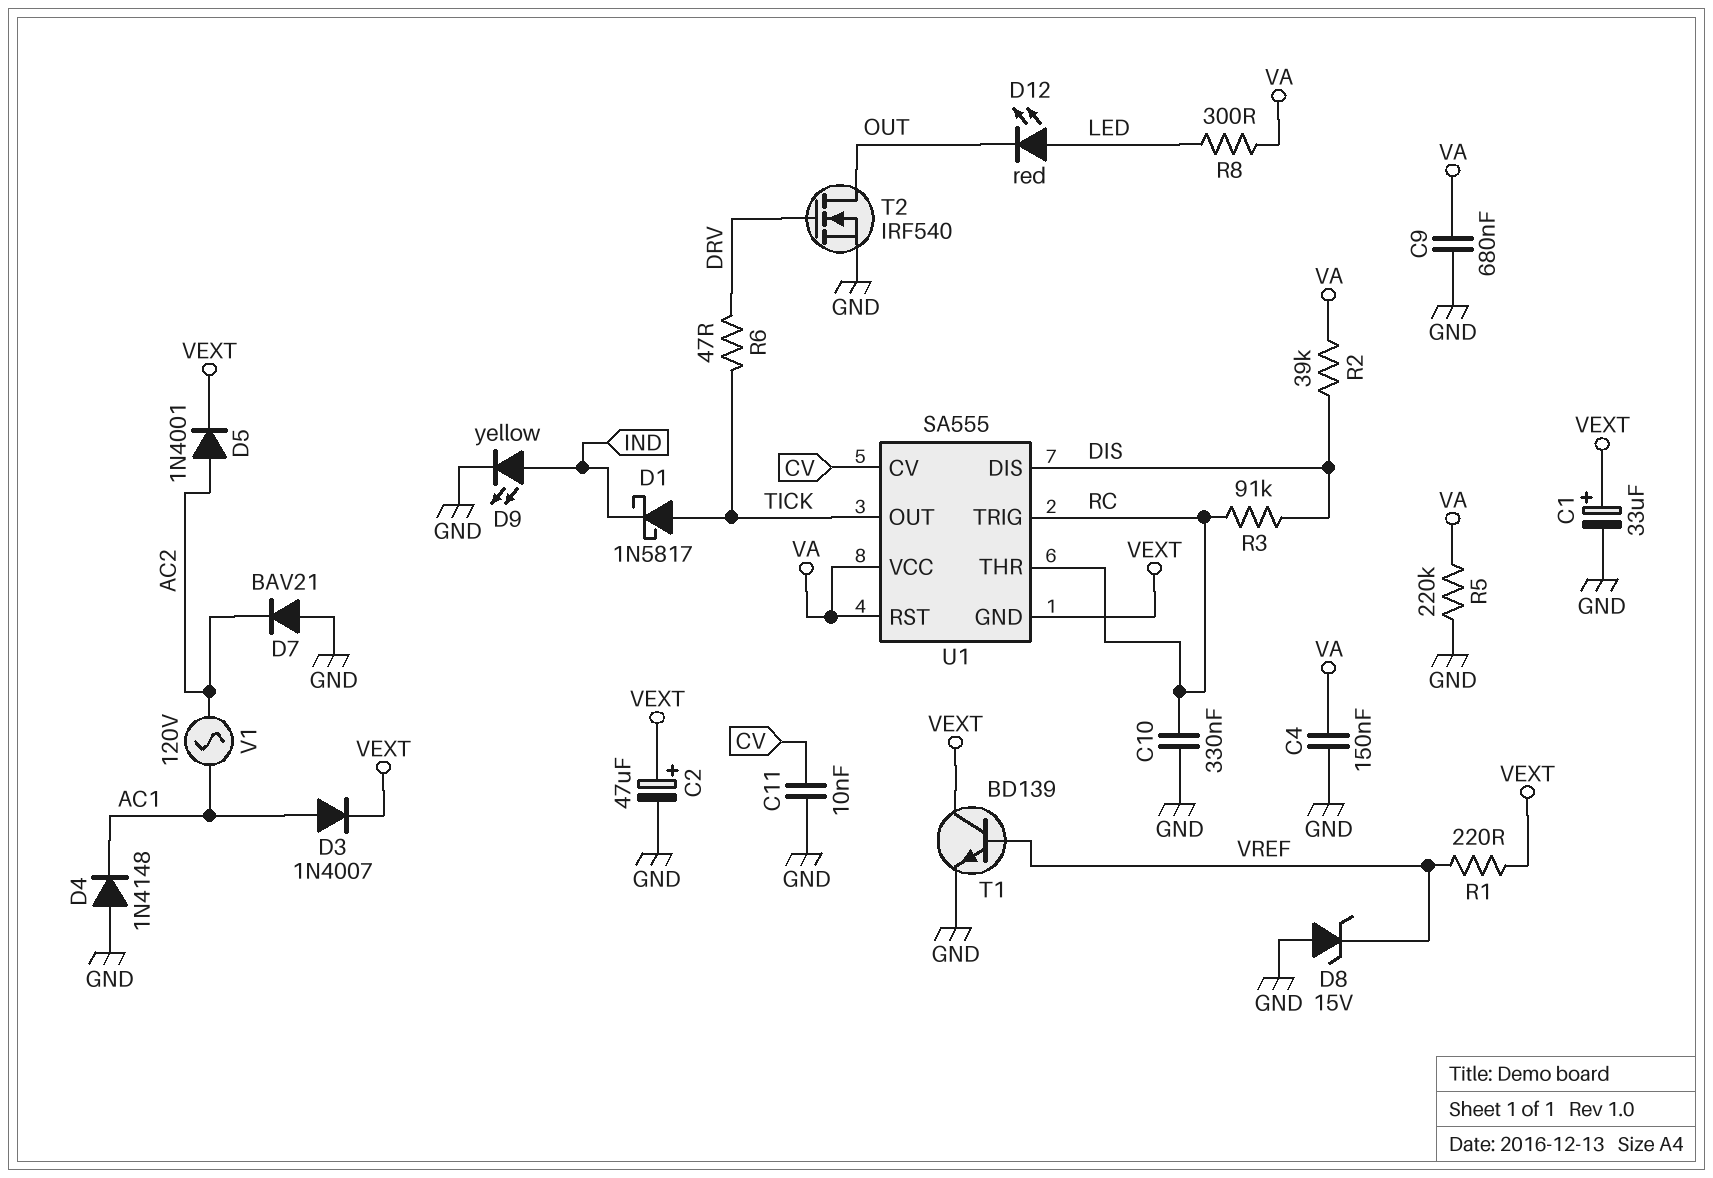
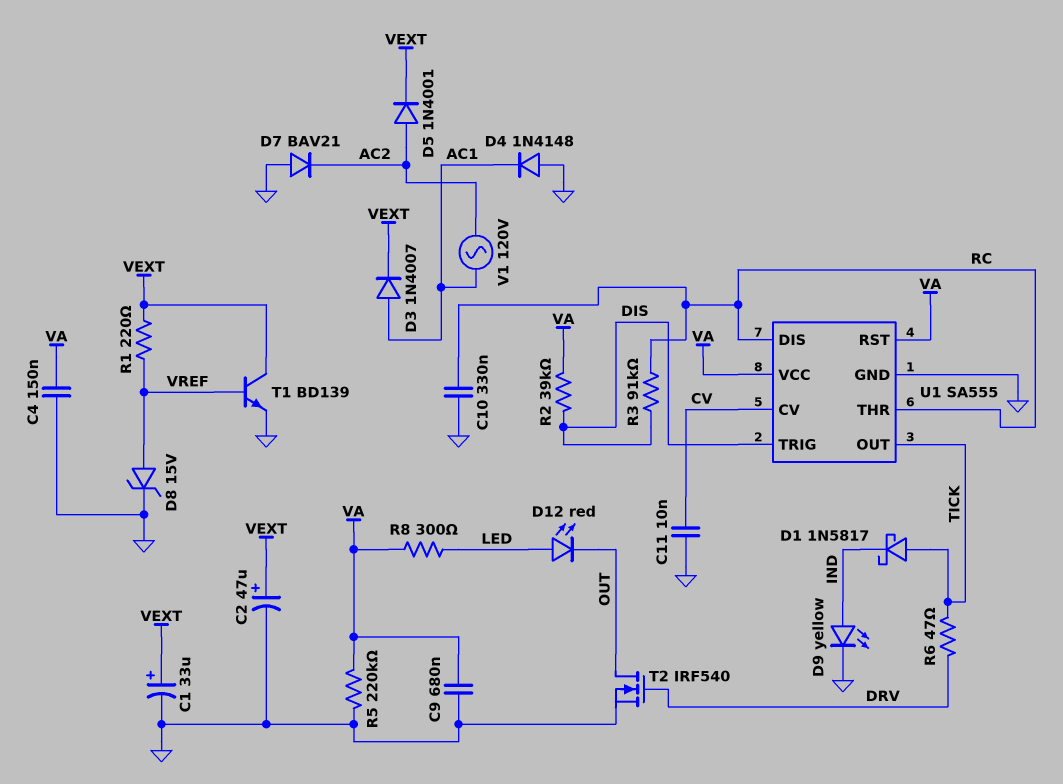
D8: zener 15V (A GND, K VREF) -> zener 15V (A VREF, K GND)
U1 pin DIS: DIS -> RC
U1 pin GND: VEXT -> GND
U1 pin TRIG: RC -> DIS

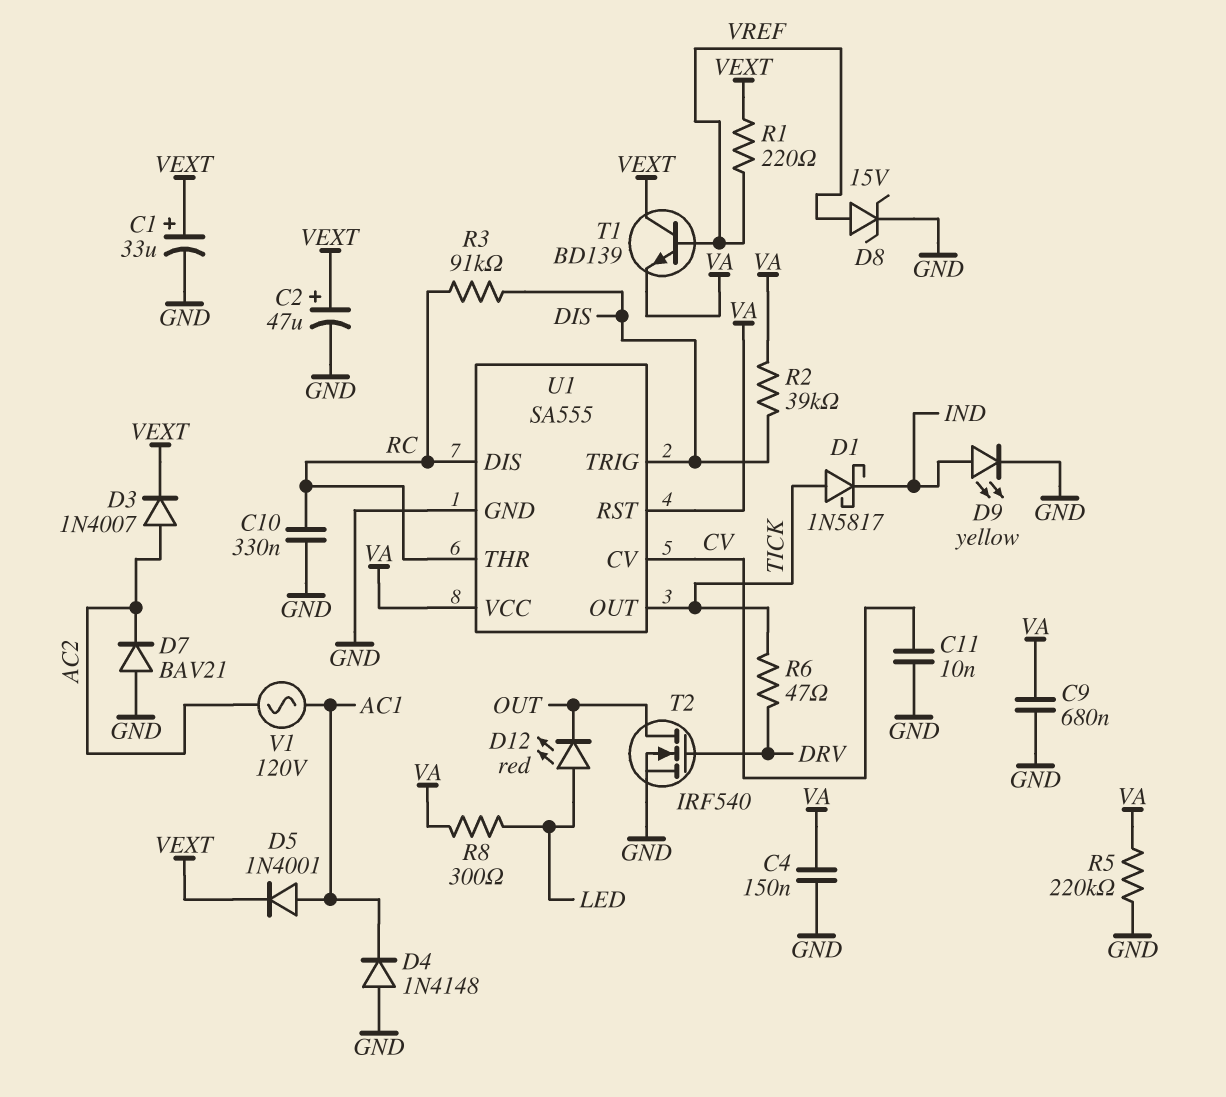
D3: diode 1N4007 (A AC1, K VEXT) -> diode 1N4007 (A AC2, K VEXT)
D5: diode 1N4001 (A AC2, K VEXT) -> diode 1N4001 (A AC1, K VEXT)
T1: NPN BD139 (B VREF, C VEXT, E GND) -> NPN BD139 (B VREF, C VEXT, E VA)

